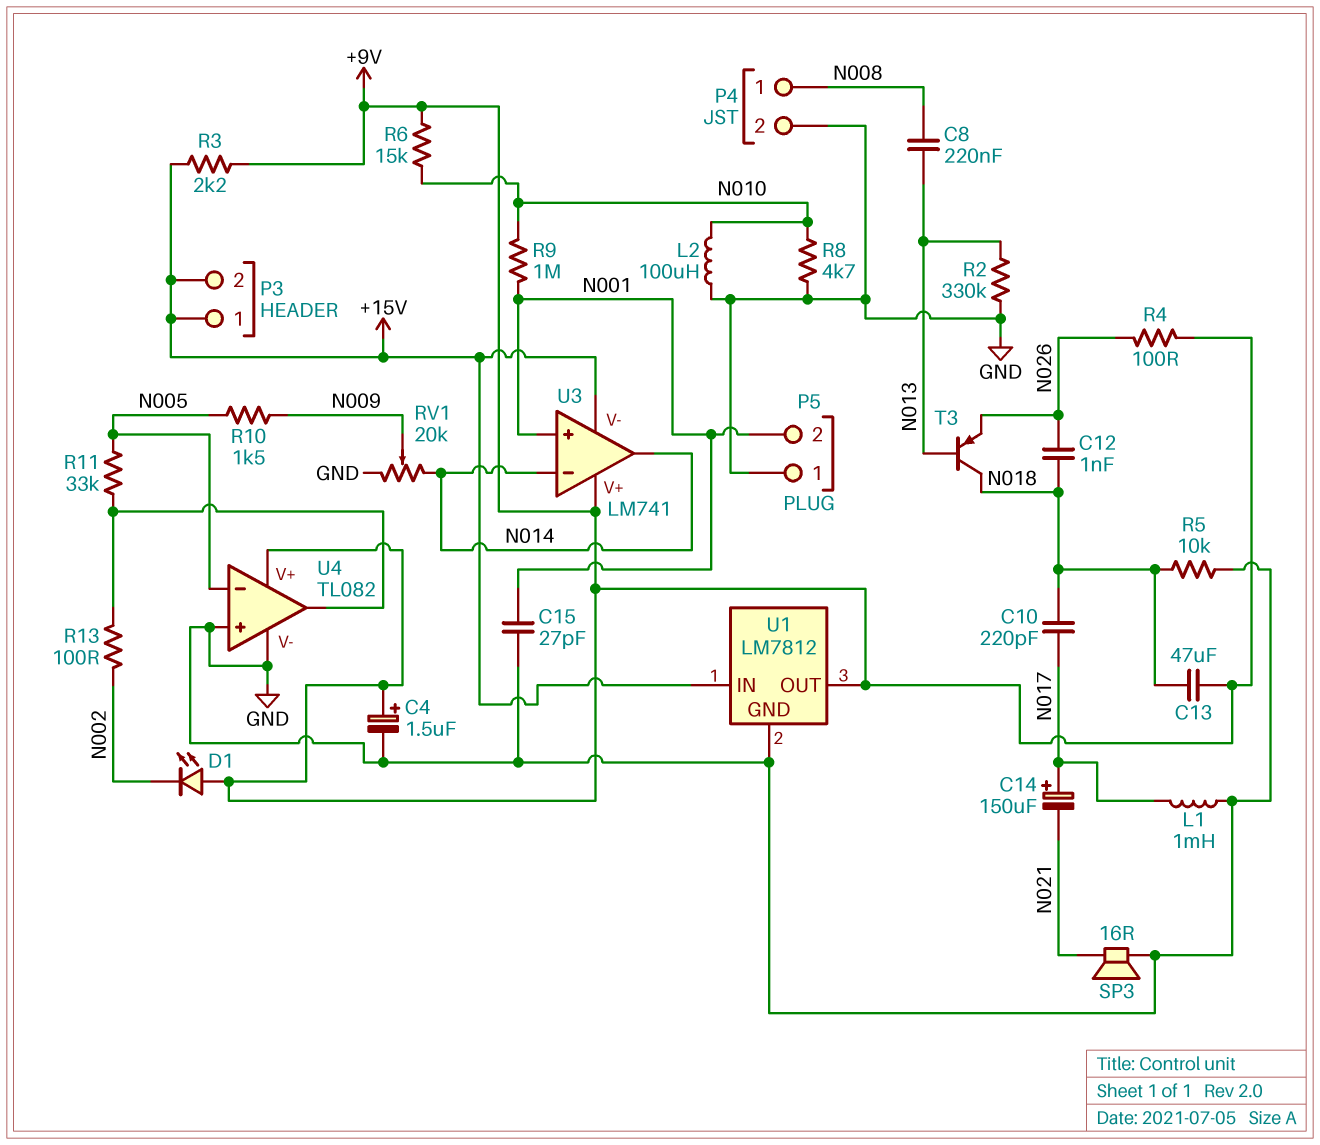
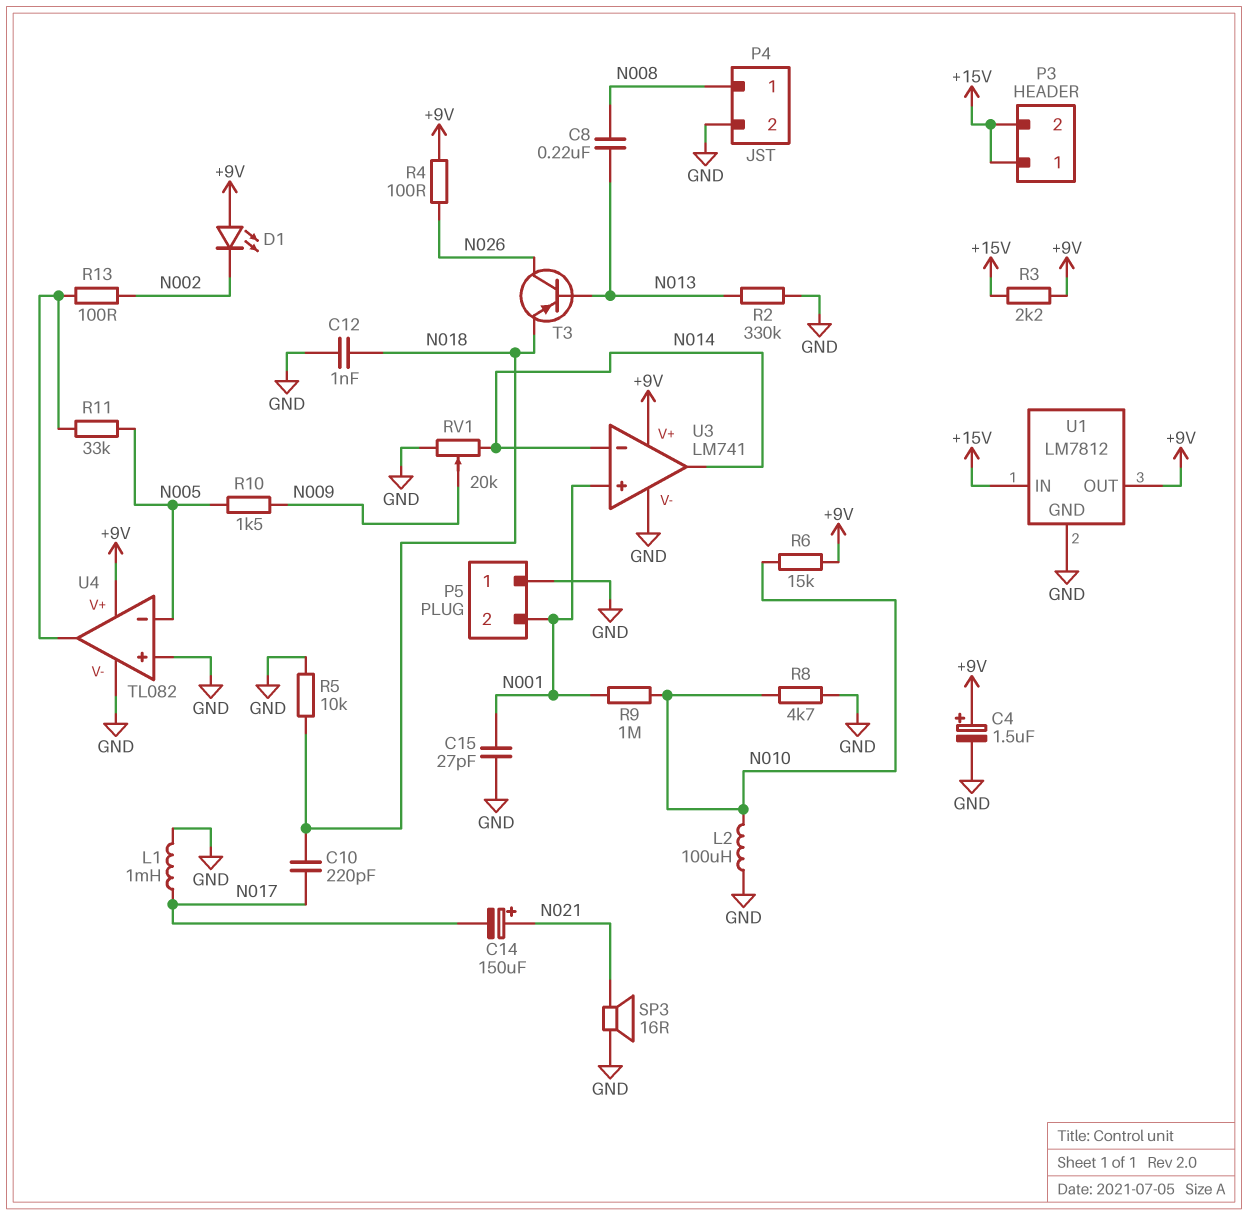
C12: 1nF (N018, N026) -> 1nF (GND, N018)
C13: 47uF (+9V, N018) -> none
C14: 150uF (plus N017, minus N021) -> 150uF (plus N021, minus N017)
T3: PNP (B N013, C N018, E N026) -> PNP (B N013, C N026, E N018)
U3 pin V-: +15V -> GND

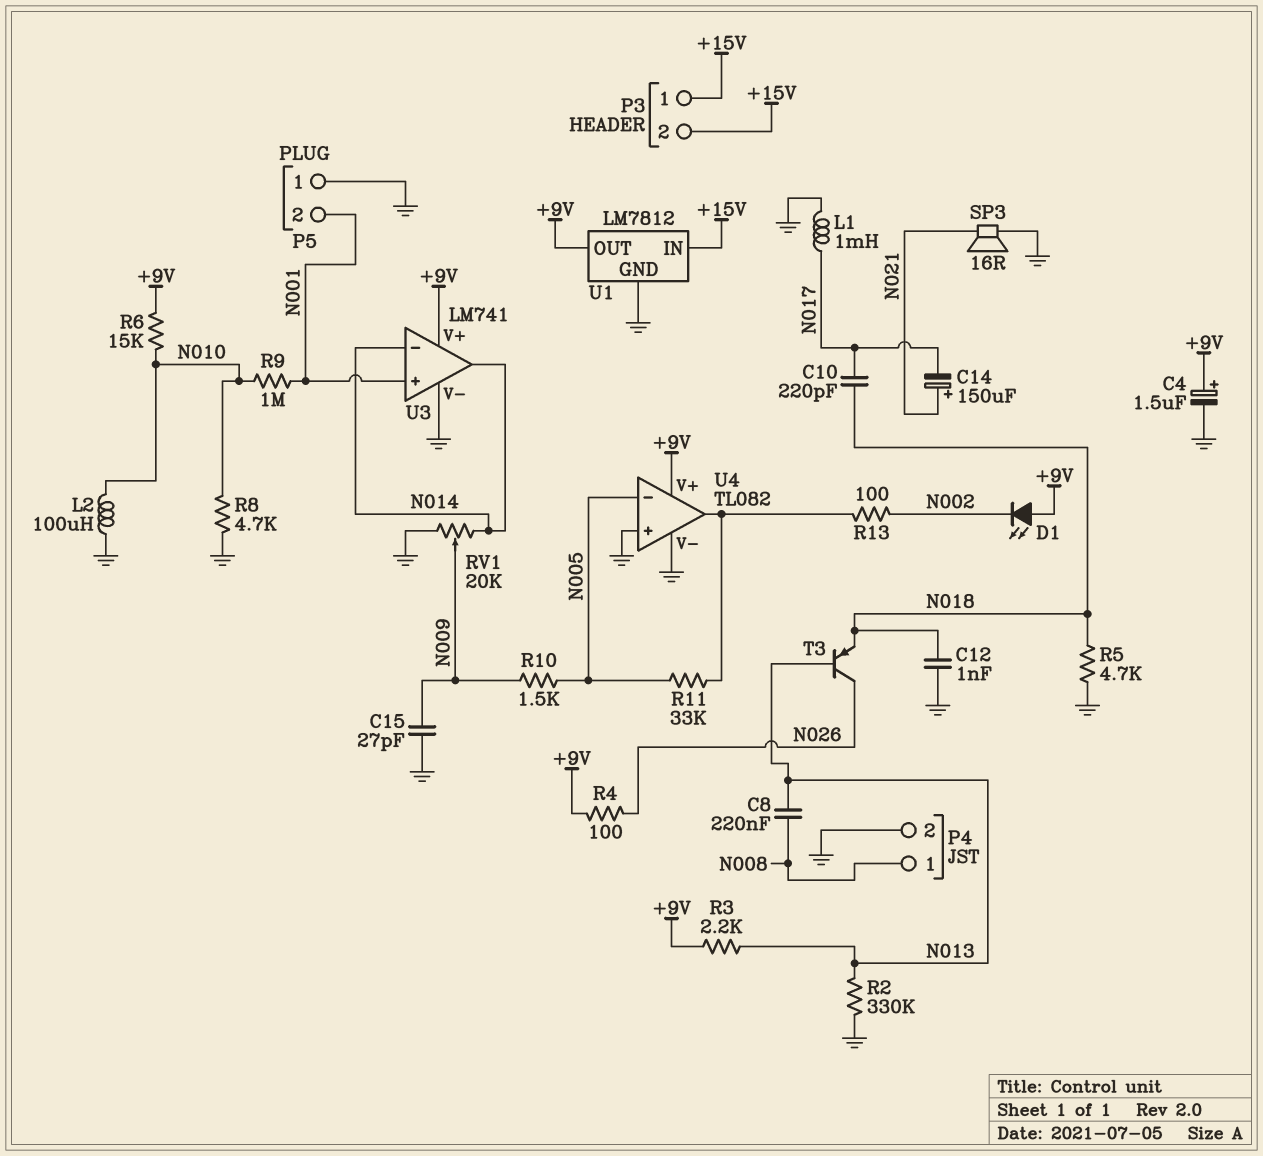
C15: 27pF (GND, N001) -> 27pF (GND, N009)
R3: 2.2k (+9V, +15V) -> 2.2k (+9V, N013)
R5: 10k (GND, N018) -> 4.7k (GND, N018)

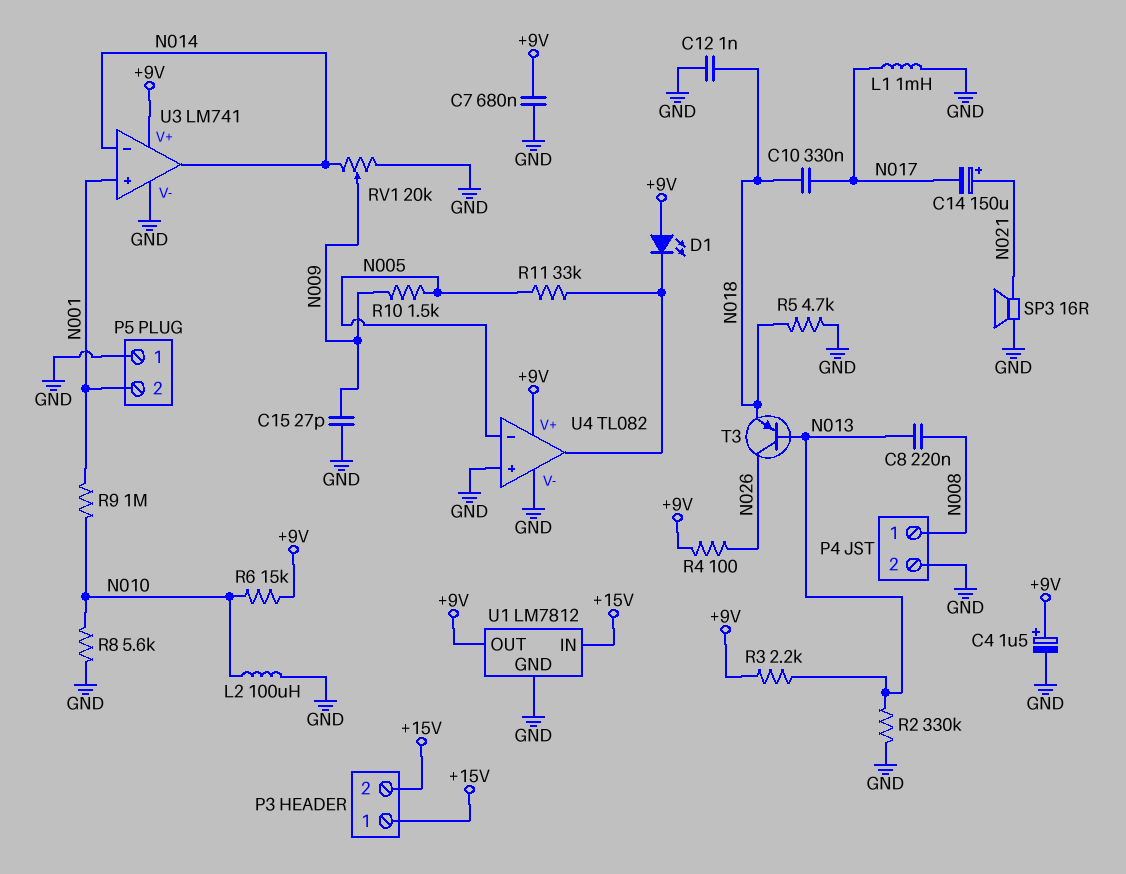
C7: none -> 680nF (+9V, GND)
C10: 220pF (N017, N018) -> 330nF (N017, N018)
D1: LED (A +9V, K N002) -> LED (A +9V, K U4/out)
R8: 4.7k (GND, N010) -> 5.6k (GND, N010)
R13: 100 (N002, U4/out) -> none

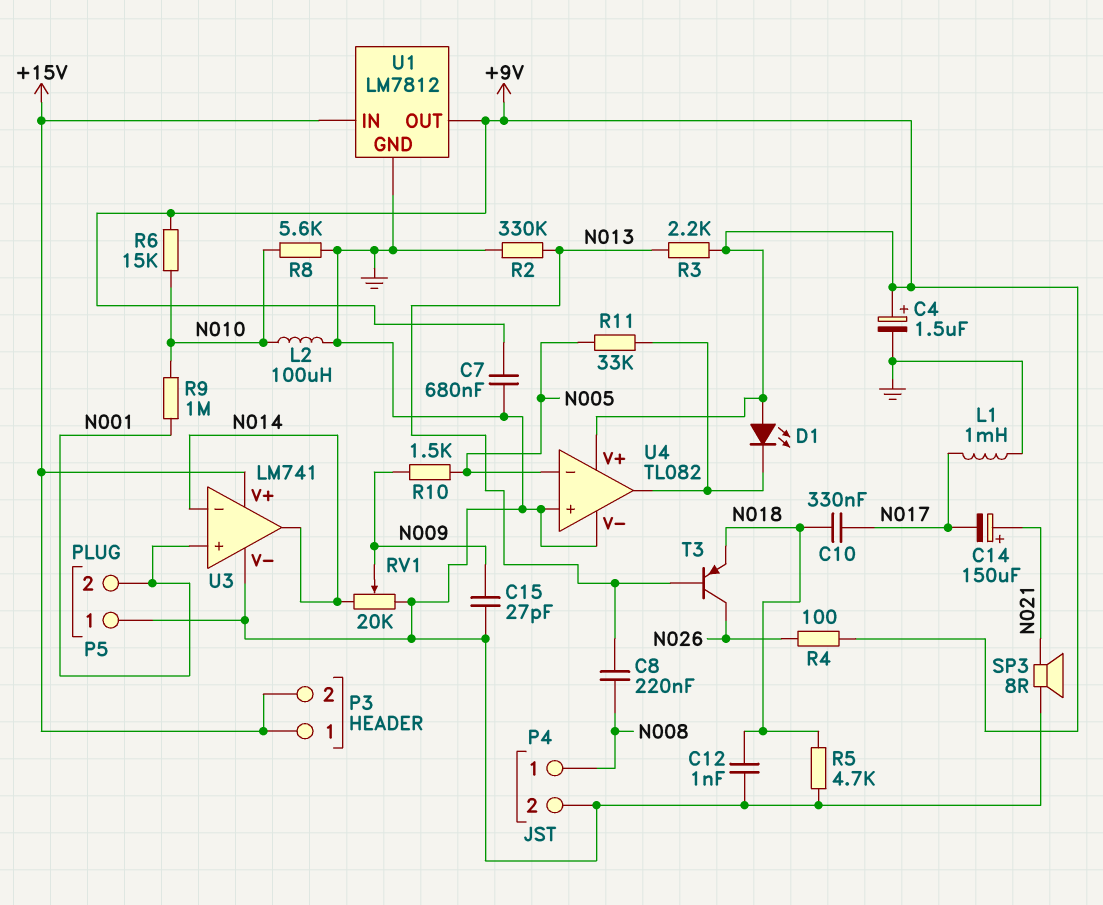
SP3: speaker 16R (GND, N021) -> speaker 8R (GND, N021)
U3 pin V+: +9V -> +15V

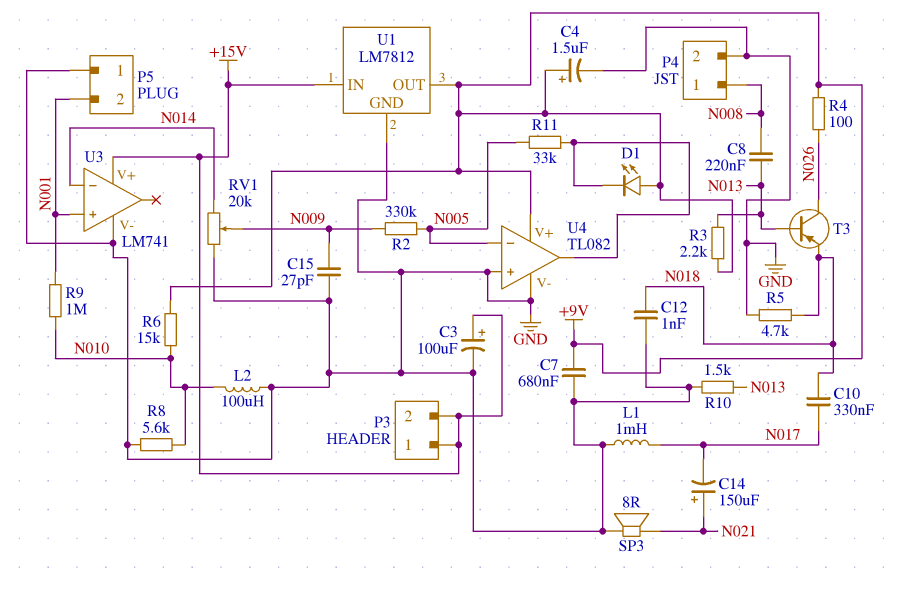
C3: none -> 100uF (plus +15V, minus GND)
R2: 330k (GND, N013) -> 330k (N005, N009)
R10: 1.5k (N005, N009) -> 1.5k (GND, N013)
U3 pin out: N014 -> none

